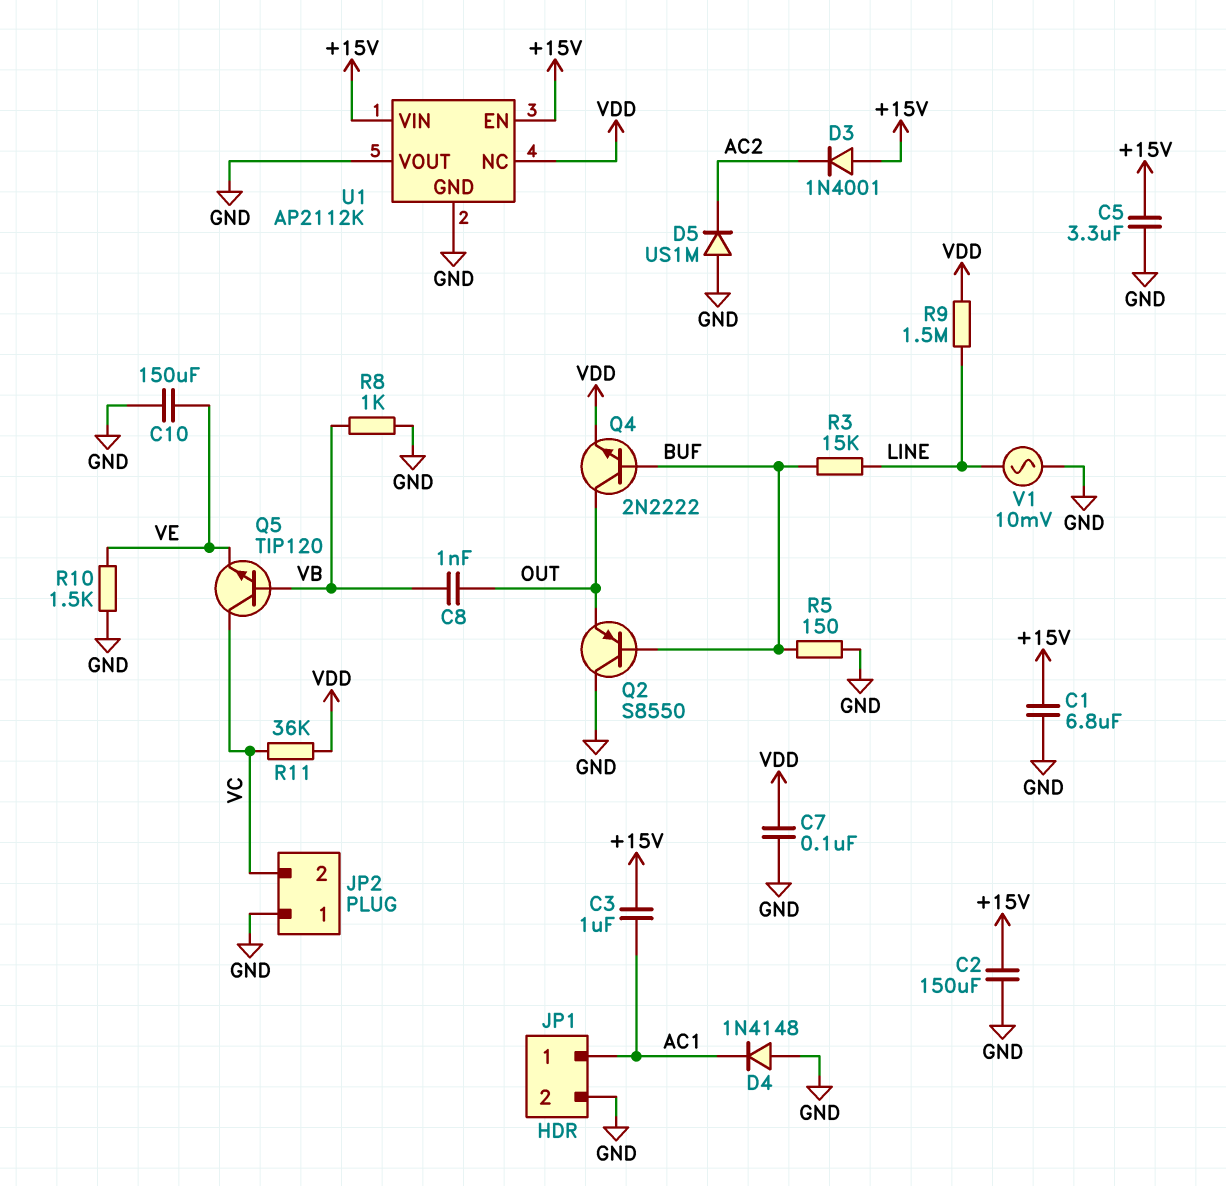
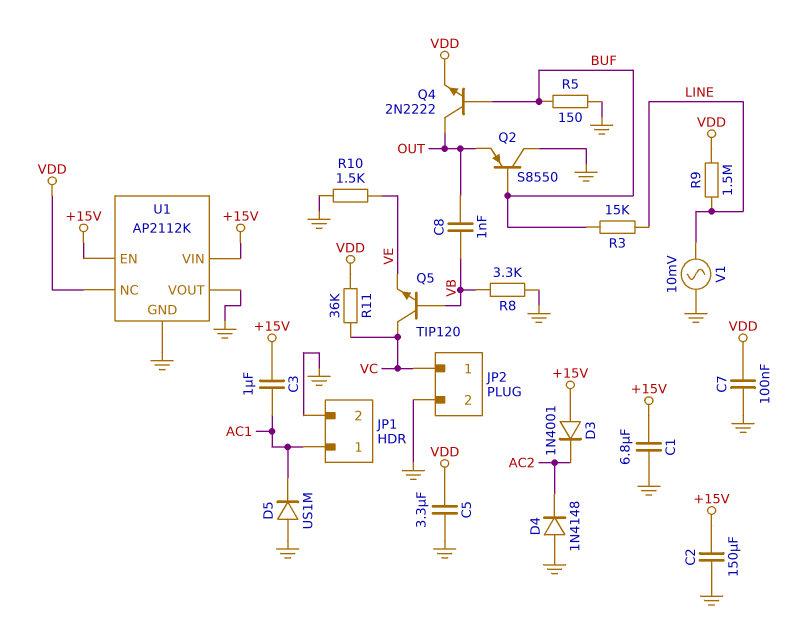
C5: 3.3uF (+15V, GND) -> 3.3uF (GND, VDD)
C10: 150uF (GND, VE) -> none
D4: diode 1N4148 (A GND, K AC1) -> diode 1N4148 (A GND, K AC2)
D5: diode US1M (A GND, K AC2) -> diode US1M (A GND, K AC1)
JP2 pin 1: GND -> VC
JP2 pin 2: VC -> GND
R8: 1k (GND, VB) -> 3.3k (GND, VB)

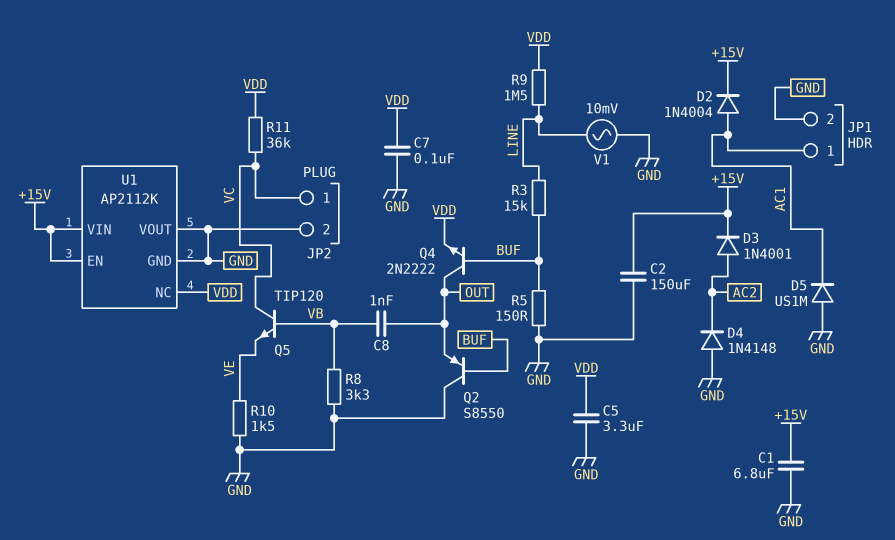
C3: 1uF (+15V, AC1) -> none
D2: none -> diode 1N4004 (A AC1, K +15V)
D3: diode 1N4001 (A +15V, K AC2) -> diode 1N4001 (A AC2, K +15V)

